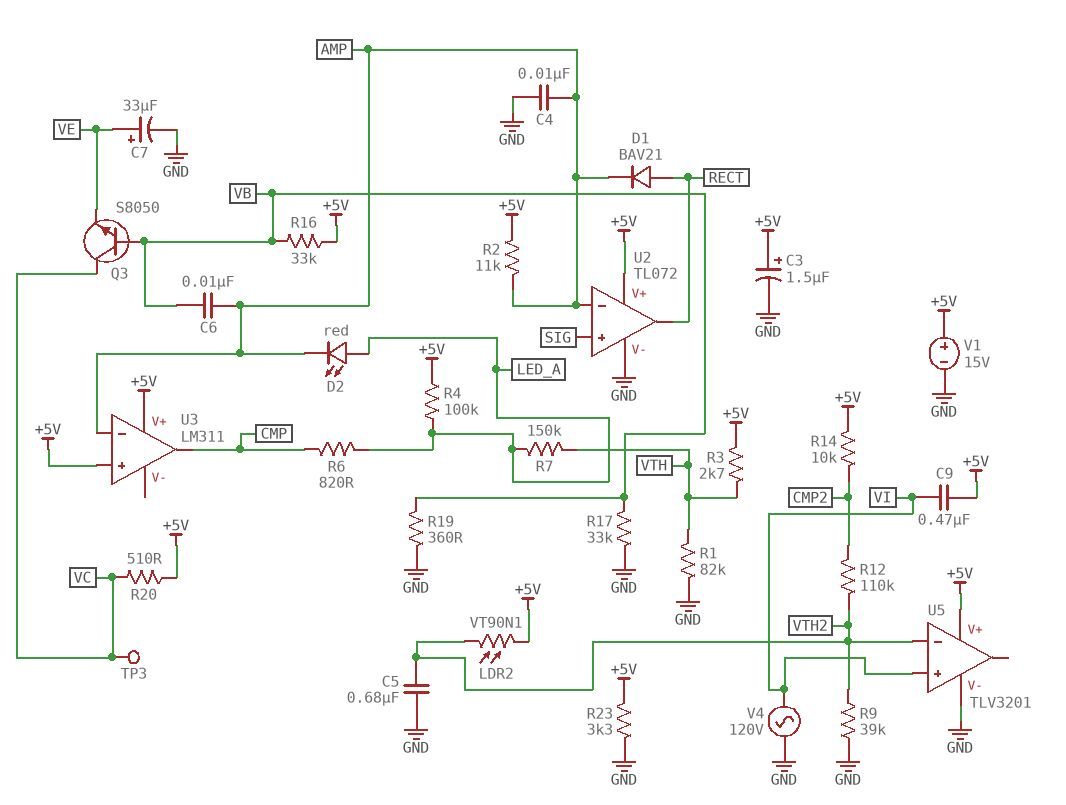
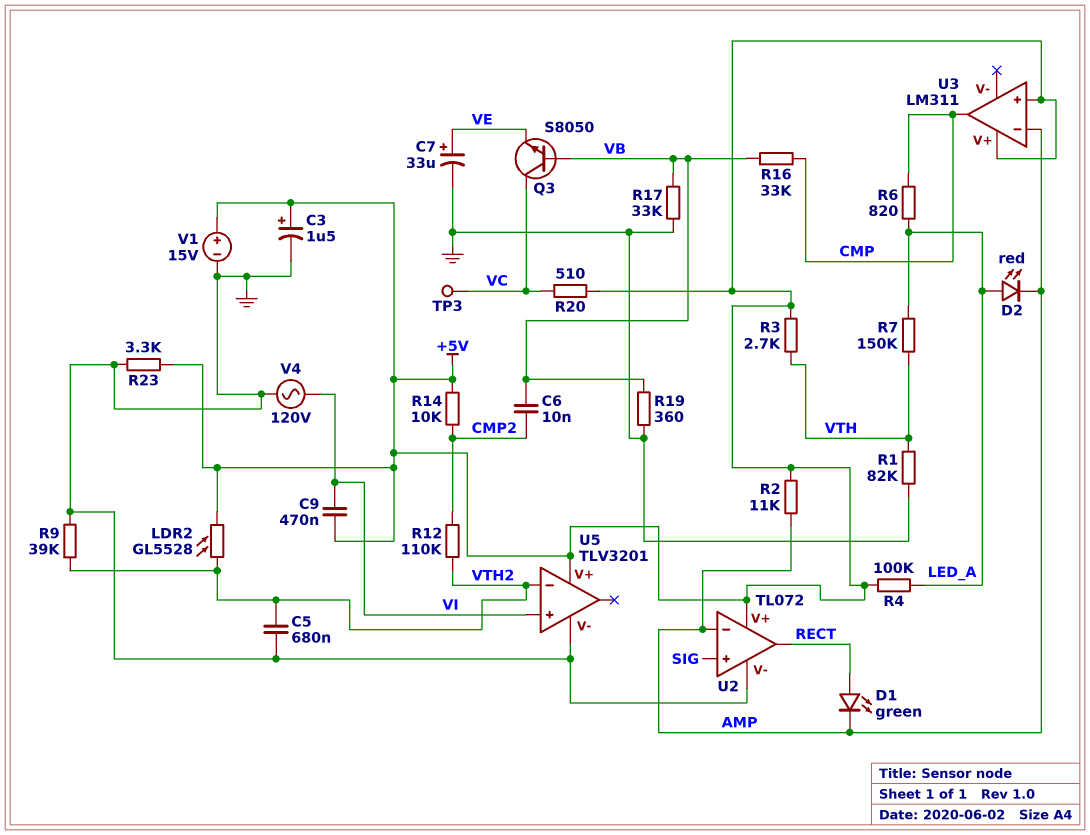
C4: 10nF (AMP, GND) -> none
C6: 10nF (AMP, VB) -> 10nF (CMP2, VB)
D1: diode BAV21 (A RECT, K AMP) -> LED green (A RECT, K AMP)
LDR2: VT90N1 (+5V, VTH2) -> GL5528 (+5V, VTH2)
R16: 33k (+5V, VB) -> 33k (CMP, VB)

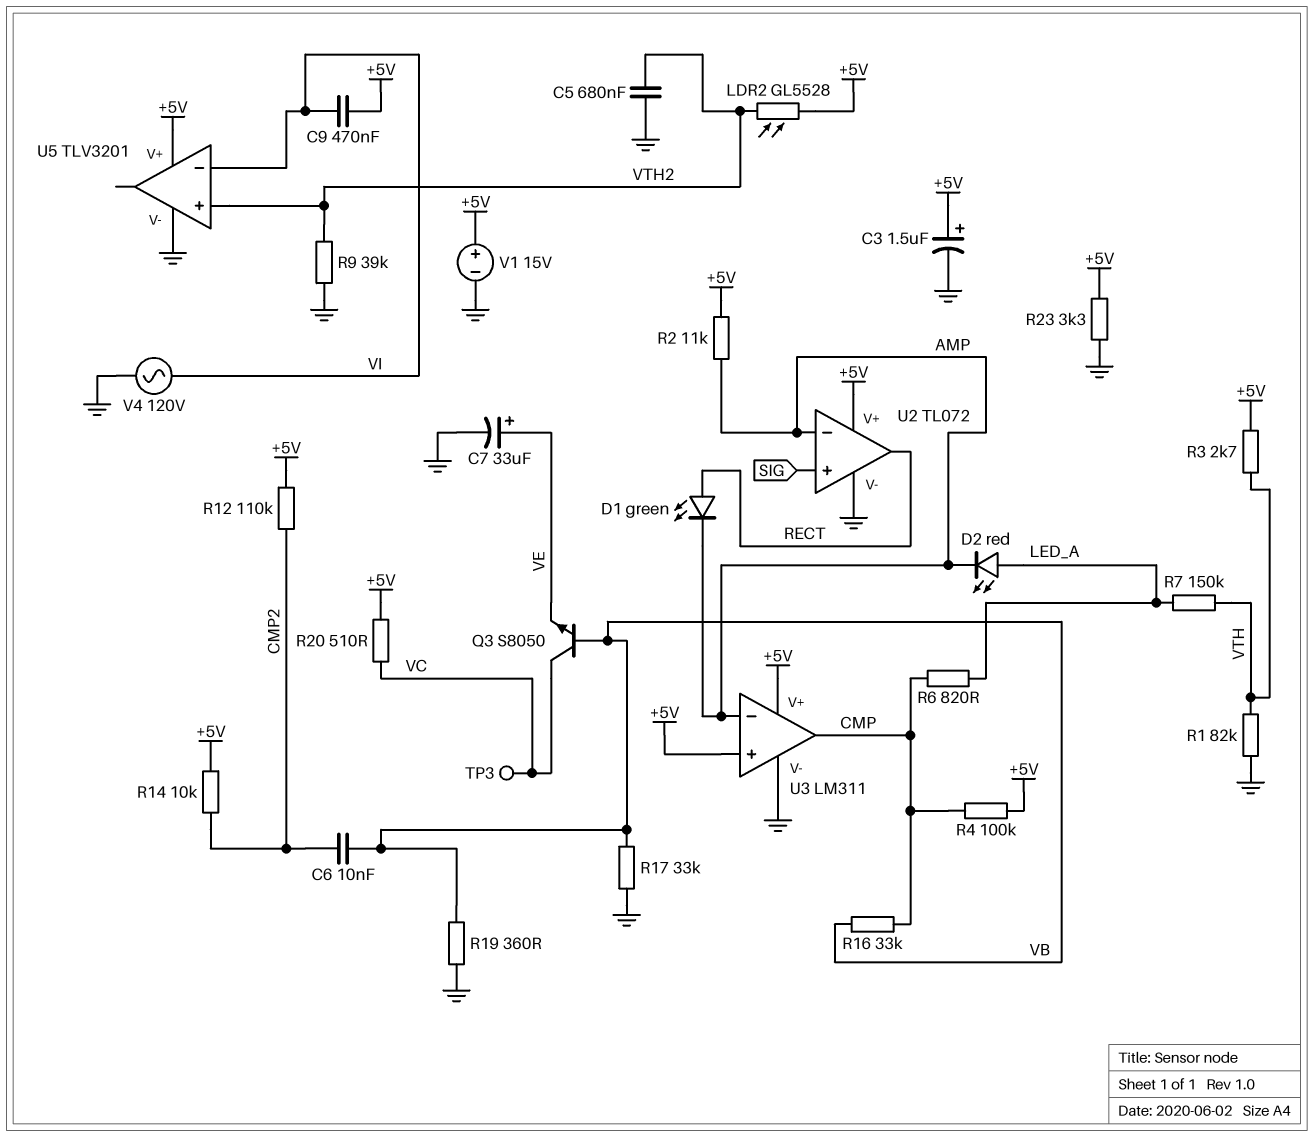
R4: 100k (+5V, LED_A) -> 100k (+5V, CMP)
R12: 110k (CMP2, VTH2) -> 110k (+5V, CMP2)
U3 pin V-: none -> GND
U5 pin in+: VI -> VTH2
U5 pin in-: VTH2 -> VI

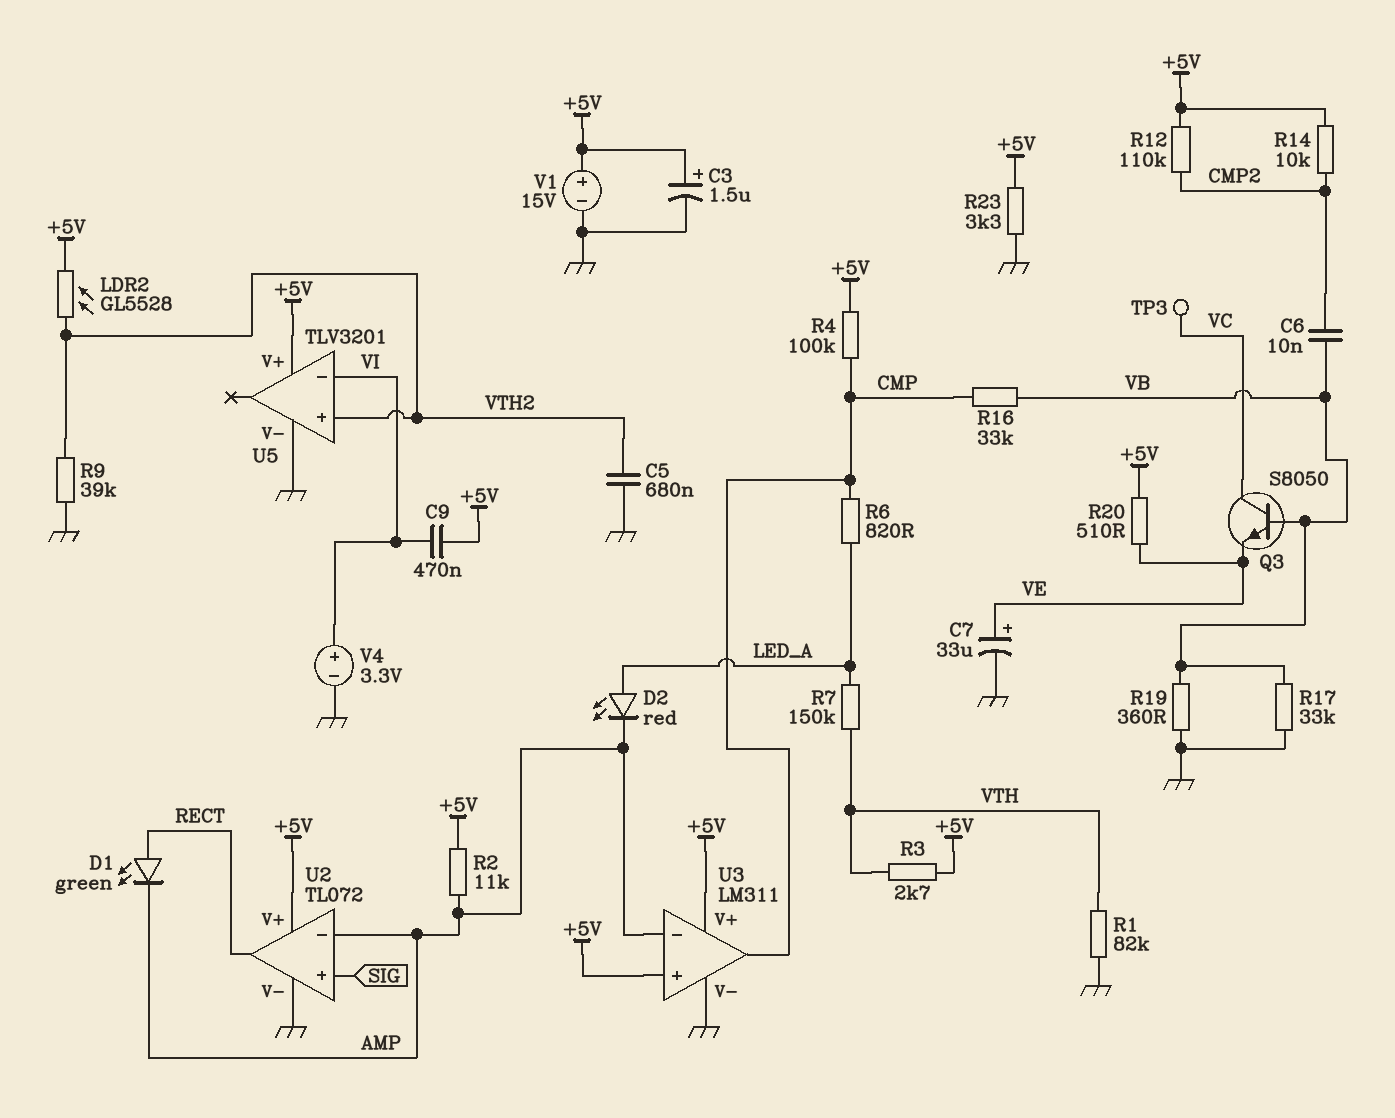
R20: 510 (+5V, VC) -> 510 (+5V, VE)
V4: AC 120V (GND, VI) -> 3.3V (plus VI, minus GND)

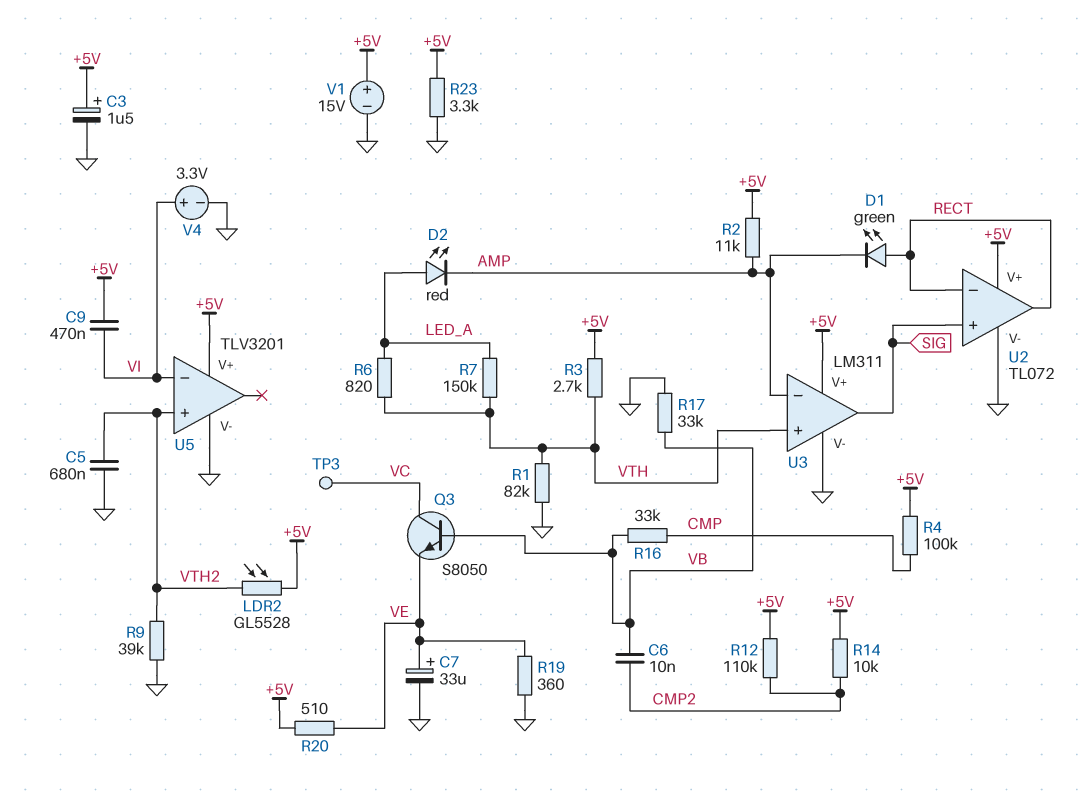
R6: 820 (CMP, LED_A) -> 820 (LED_A, VTH)
R19: 360 (GND, VB) -> 360 (GND, VE)
U2 pin in-: AMP -> RECT
U3 pin in+: +5V -> VTH
U3 pin out: CMP -> SIG

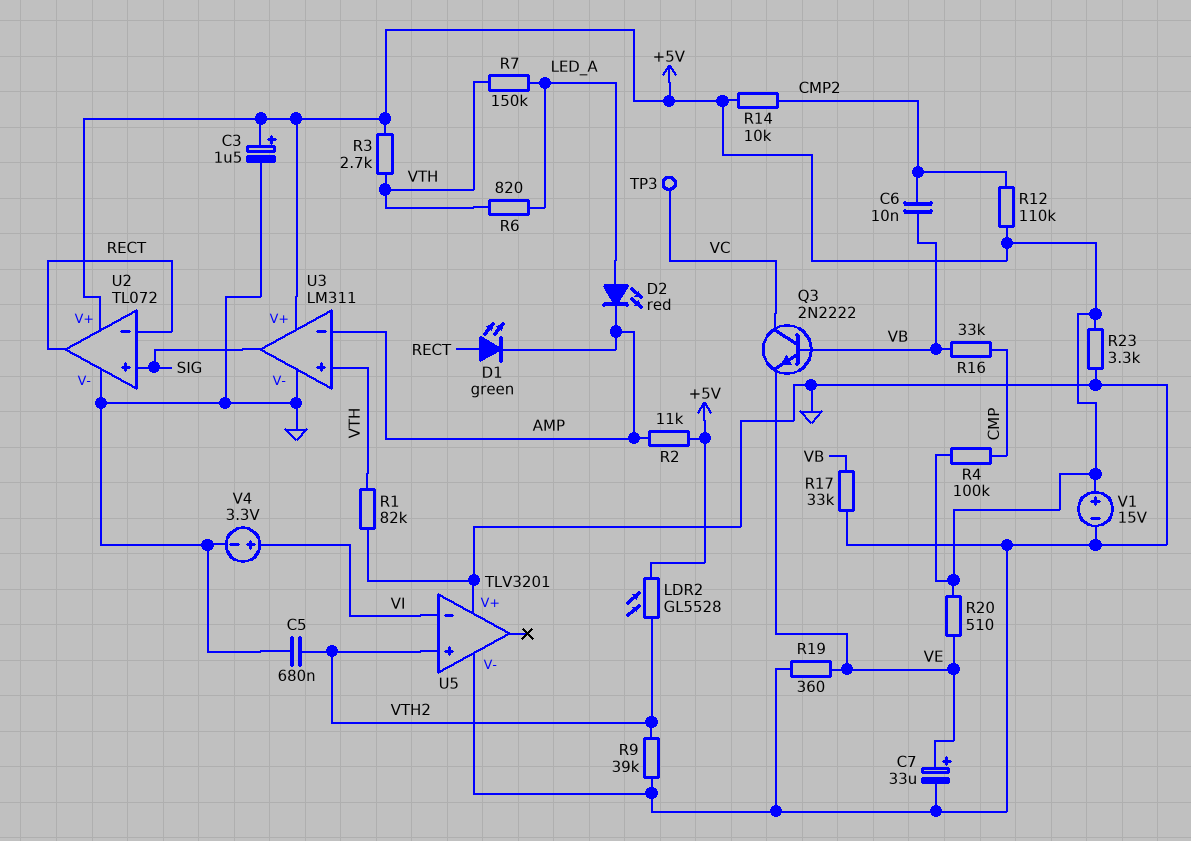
C9: 470nF (+5V, VI) -> none
Q3: NPN S8050 (B VB, C VC, E VE) -> NPN 2N2222 (B VB, C VC, E VE)
U5 pin V+: +5V -> GND

